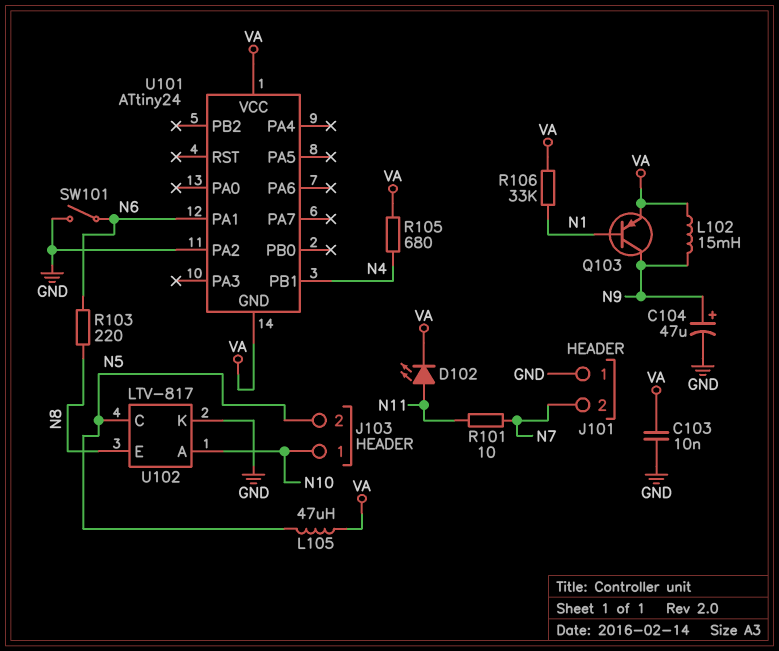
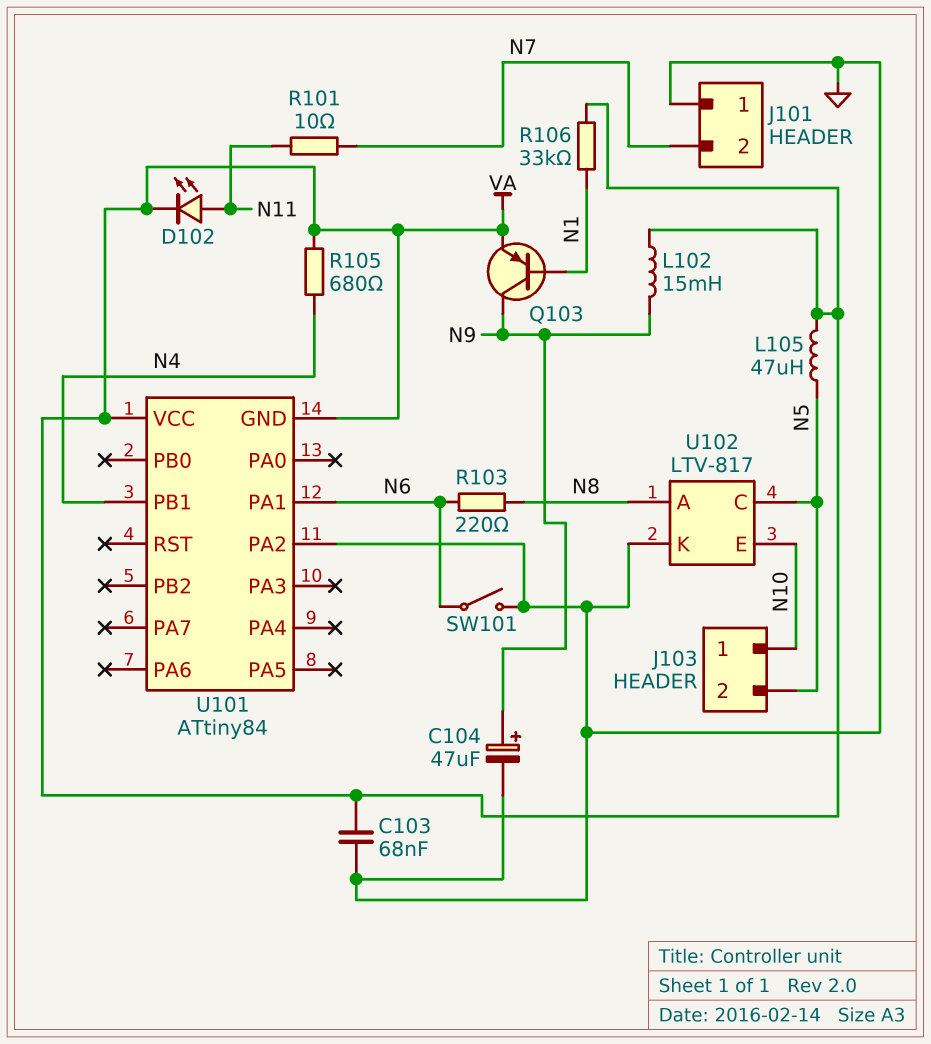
C103: 10nF (GND, VA) -> 68nF (GND, VA)
U101: ATtiny24 -> ATtiny84
U102 pin A: N10 -> N8
U102 pin E: N8 -> N10

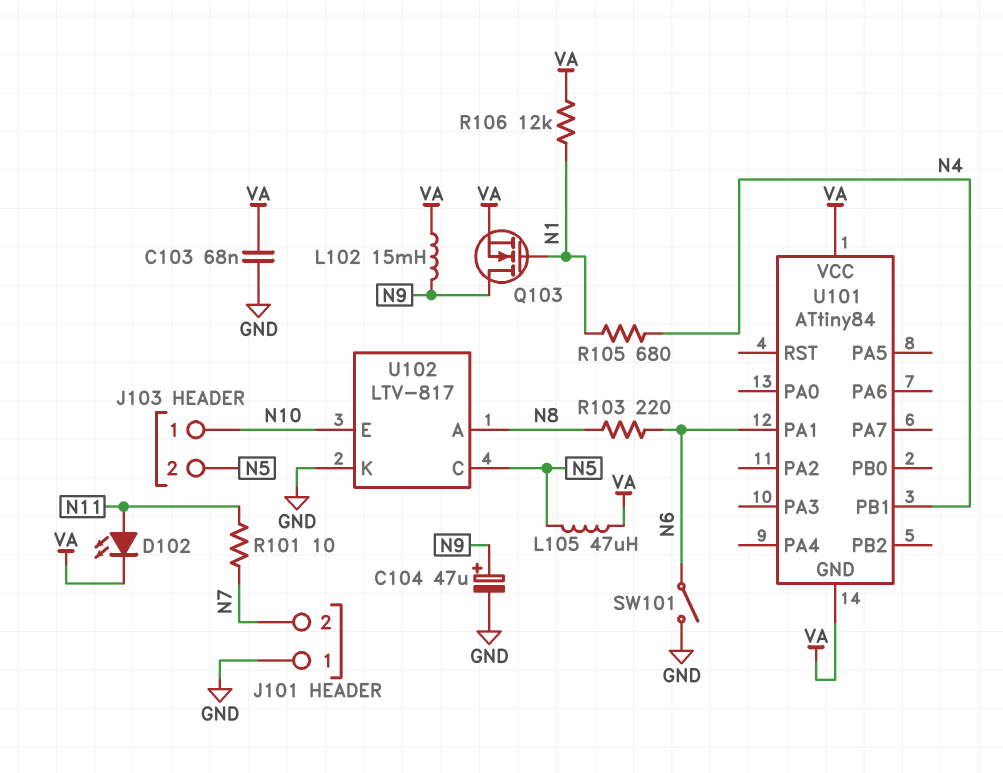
Q103: PNP (B N1, C N9, E VA) -> NMOS (G N1, D N9, S VA)
R105: 680 (N4, VA) -> 680 (N1, N4)
R106: 33k (N1, VA) -> 12k (N1, VA)
U101 pin PA2: GND -> none

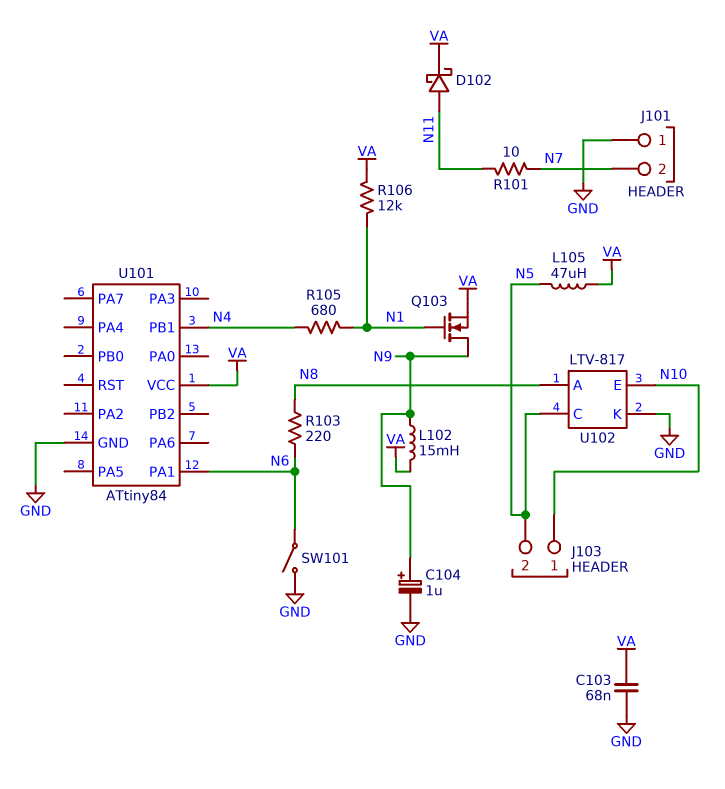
C104: 47uF (plus N9, minus GND) -> 1uF (plus N9, minus GND)
D102: LED (A N11, K VA) -> schottky (A N11, K VA)
U101 pin GND: VA -> GND

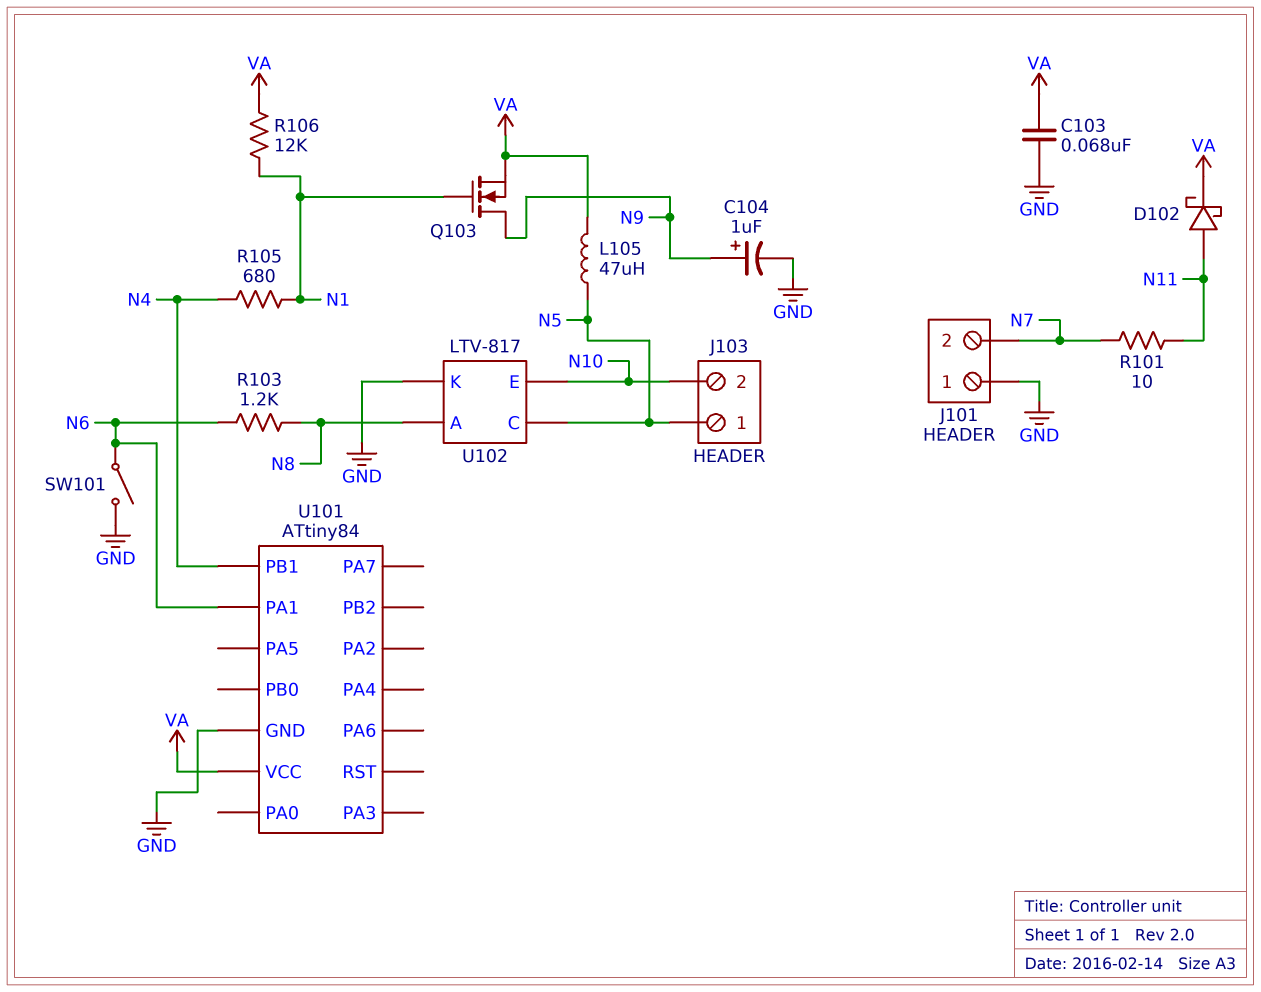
J103 pin 1: N10 -> N5
J103 pin 2: N5 -> N10
L102: 15mH (N9, VA) -> none
R103: 220 (N6, N8) -> 1.2k (N6, N8)

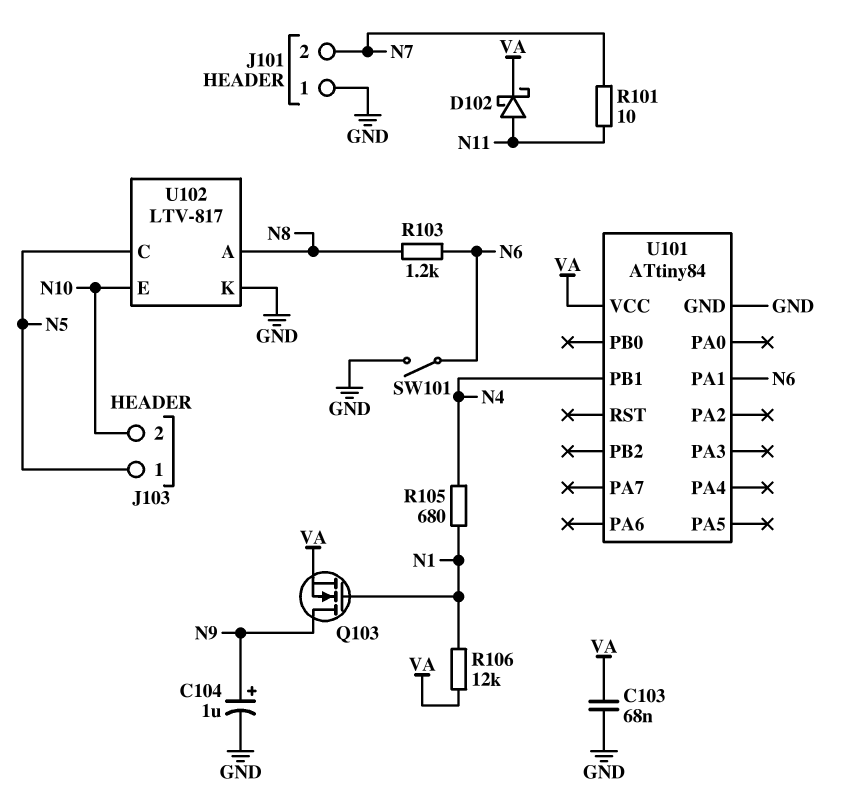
L105: 47uH (N5, VA) -> none

